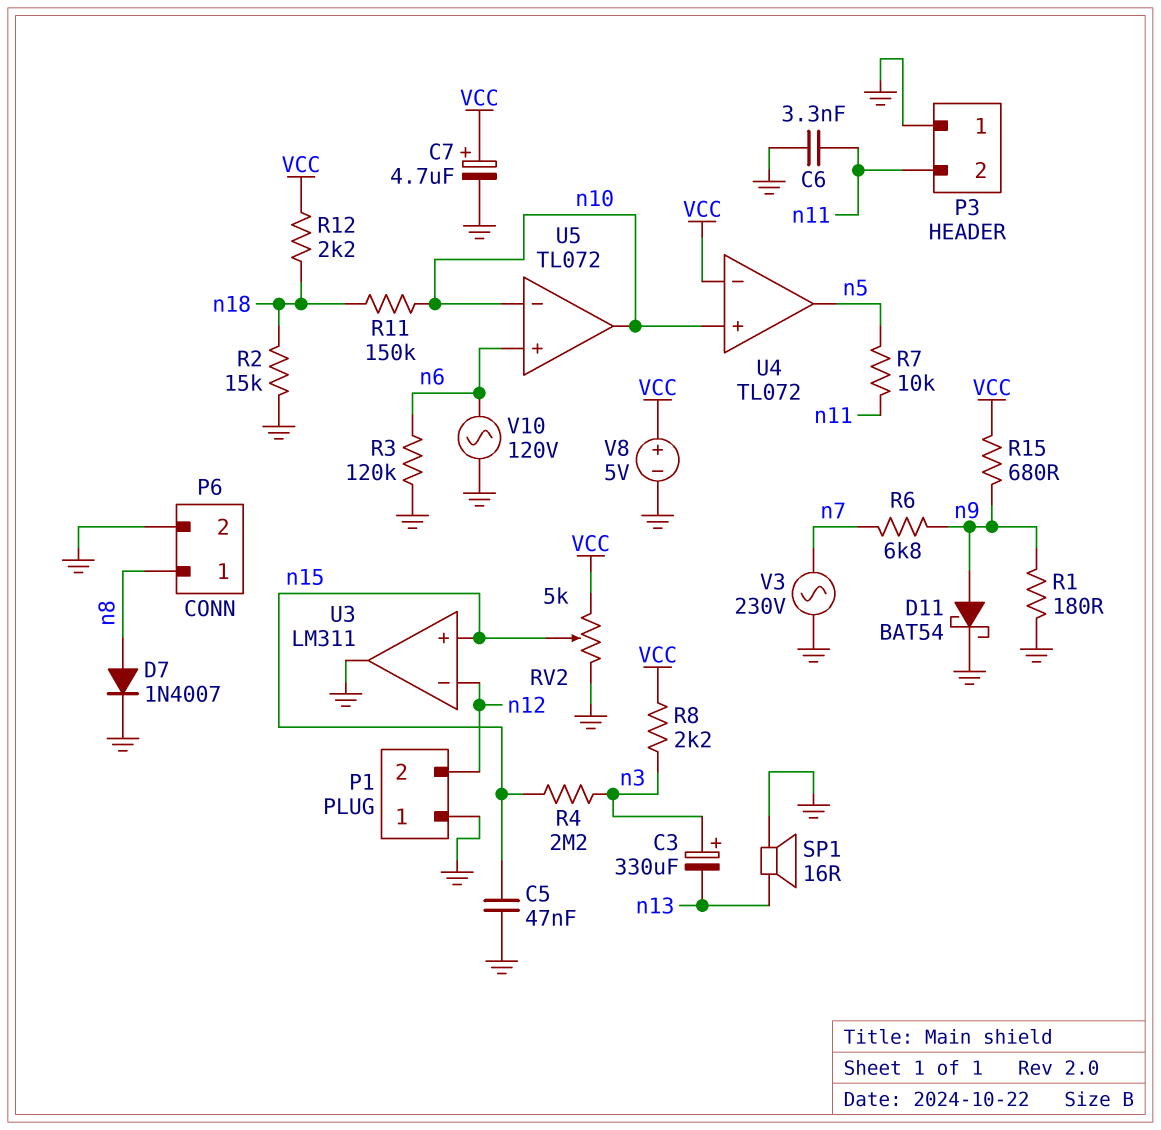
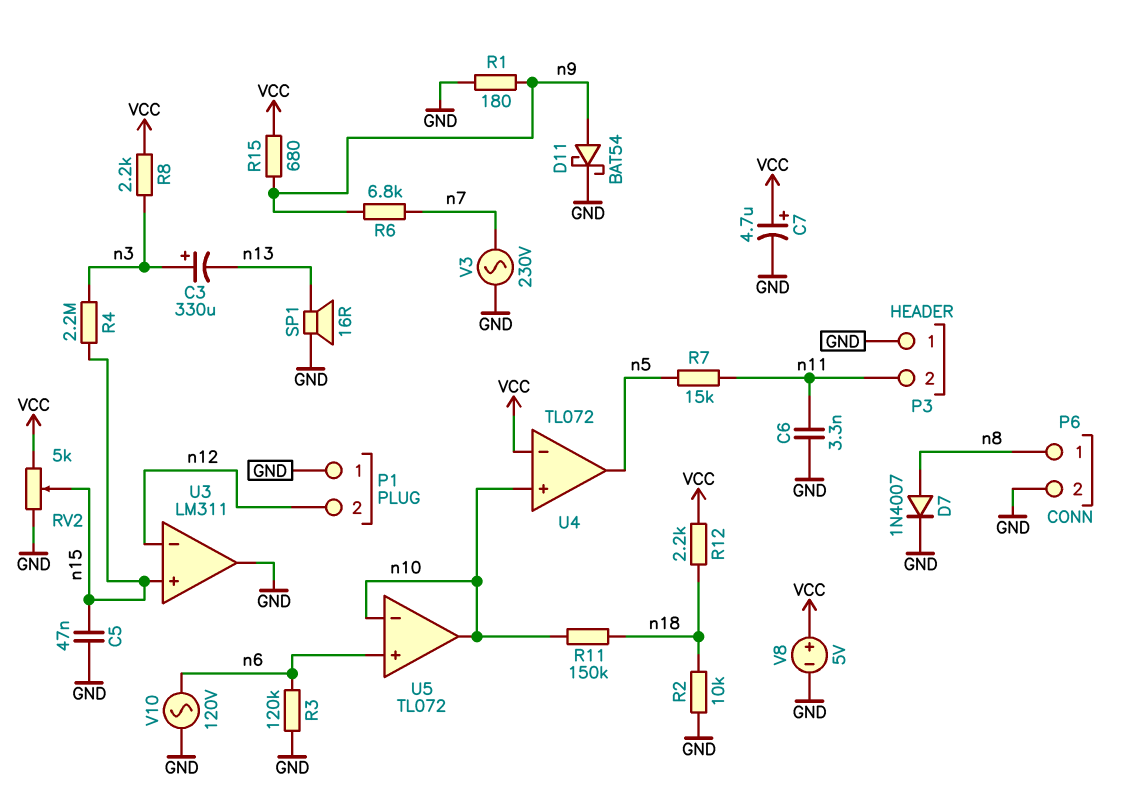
R2: 15k (GND, n18) -> 10k (GND, n18)
R7: 10k (n5, n11) -> 15k (n5, n11)

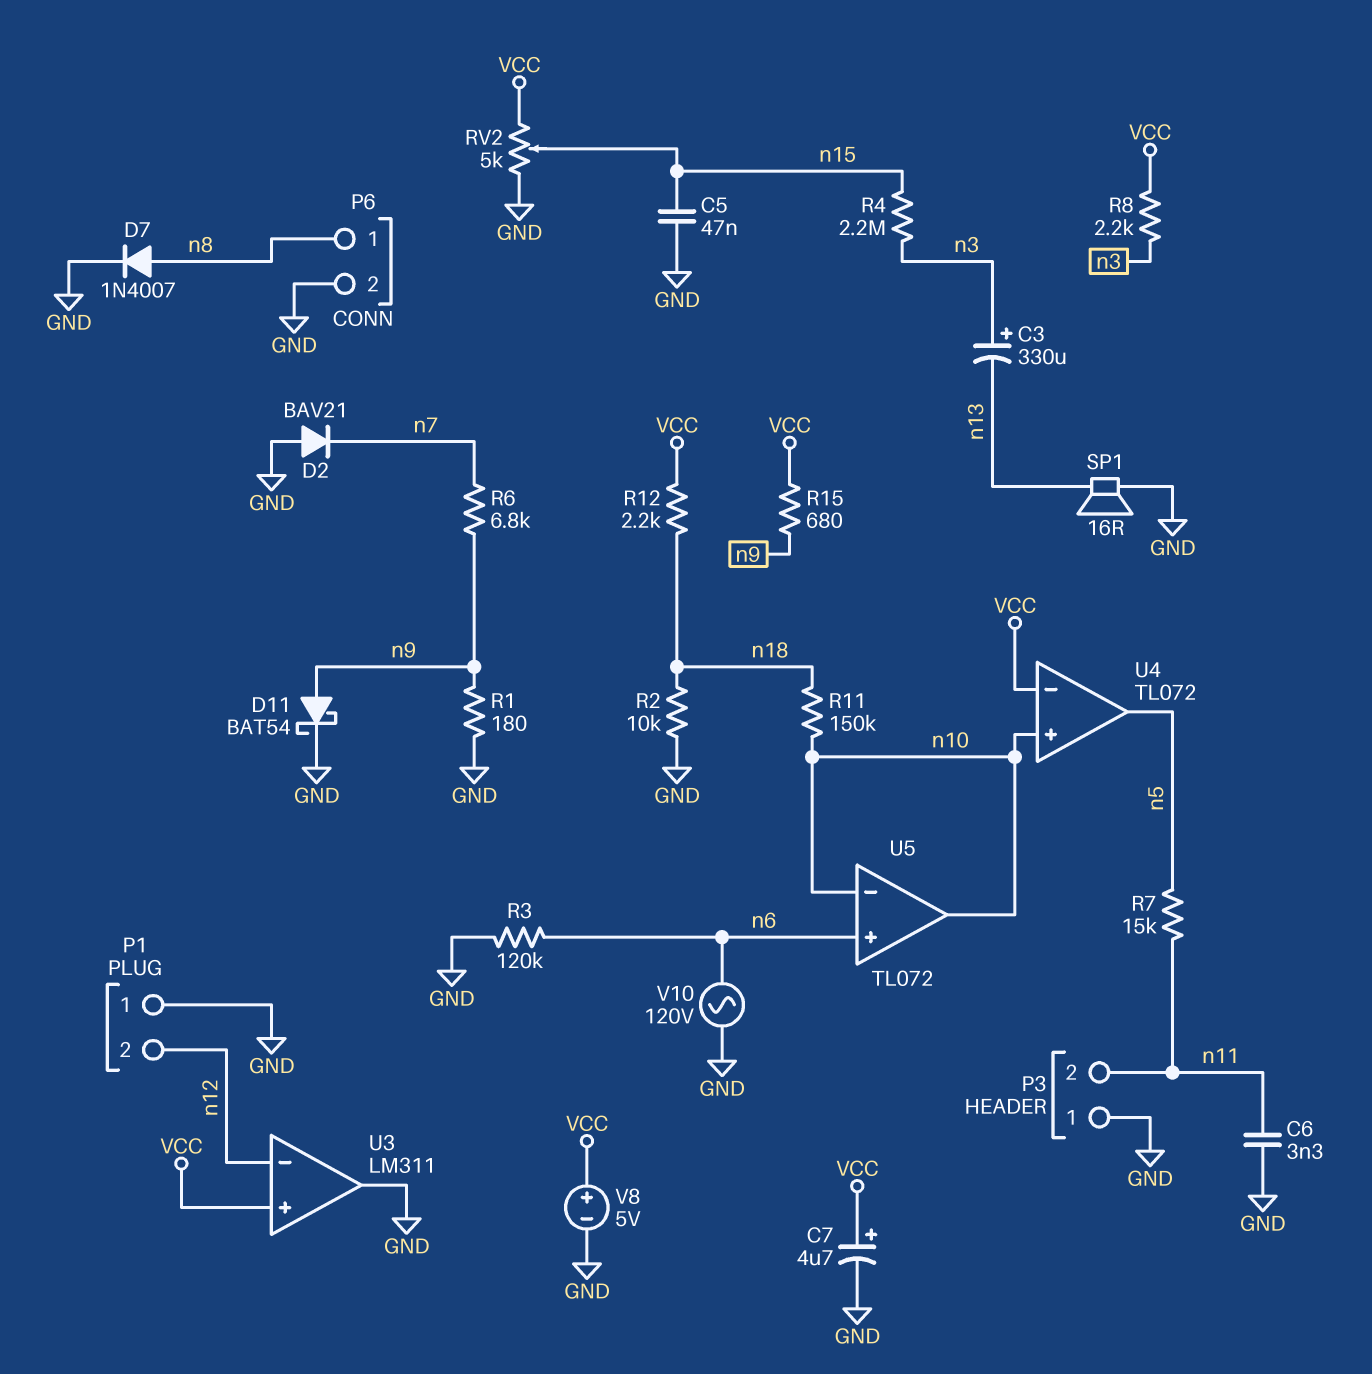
D2: none -> diode BAV21 (A GND, K n7)
U3 pin in+: n15 -> VCC
V3: AC 230V (GND, n7) -> none

